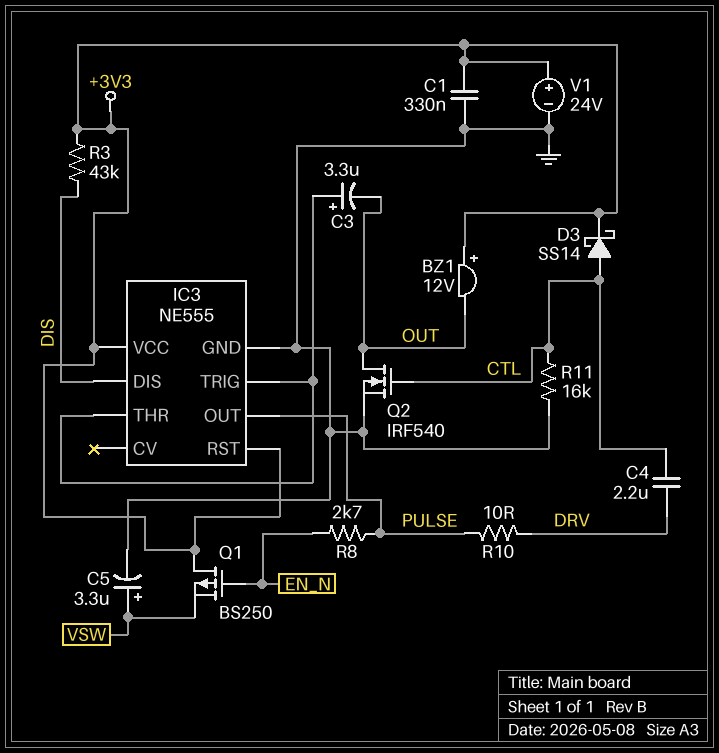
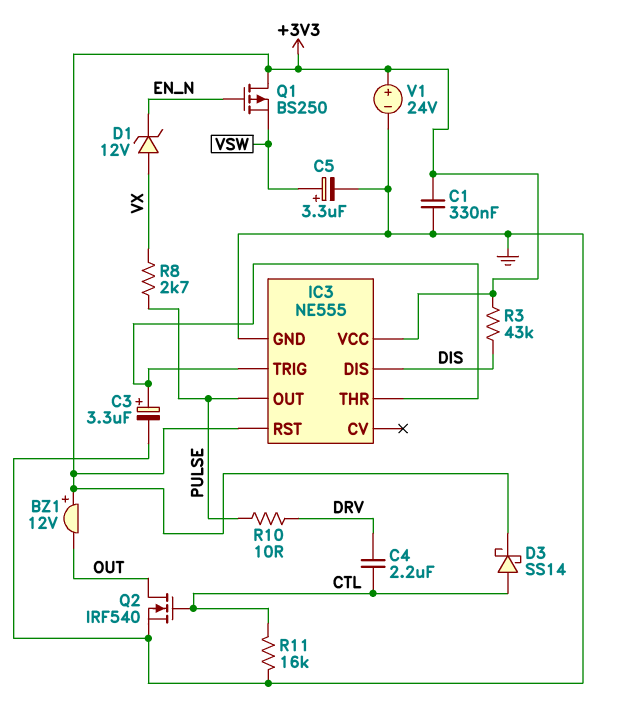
C3: 3.3uF (plus IC3/THR, minus OUT) -> 3.3uF (plus IC3/THR, minus GND)
D1: none -> zener 12V (A VX, K EN_N)
R8: 2.7k (EN_N, PULSE) -> 2.7k (PULSE, VX)

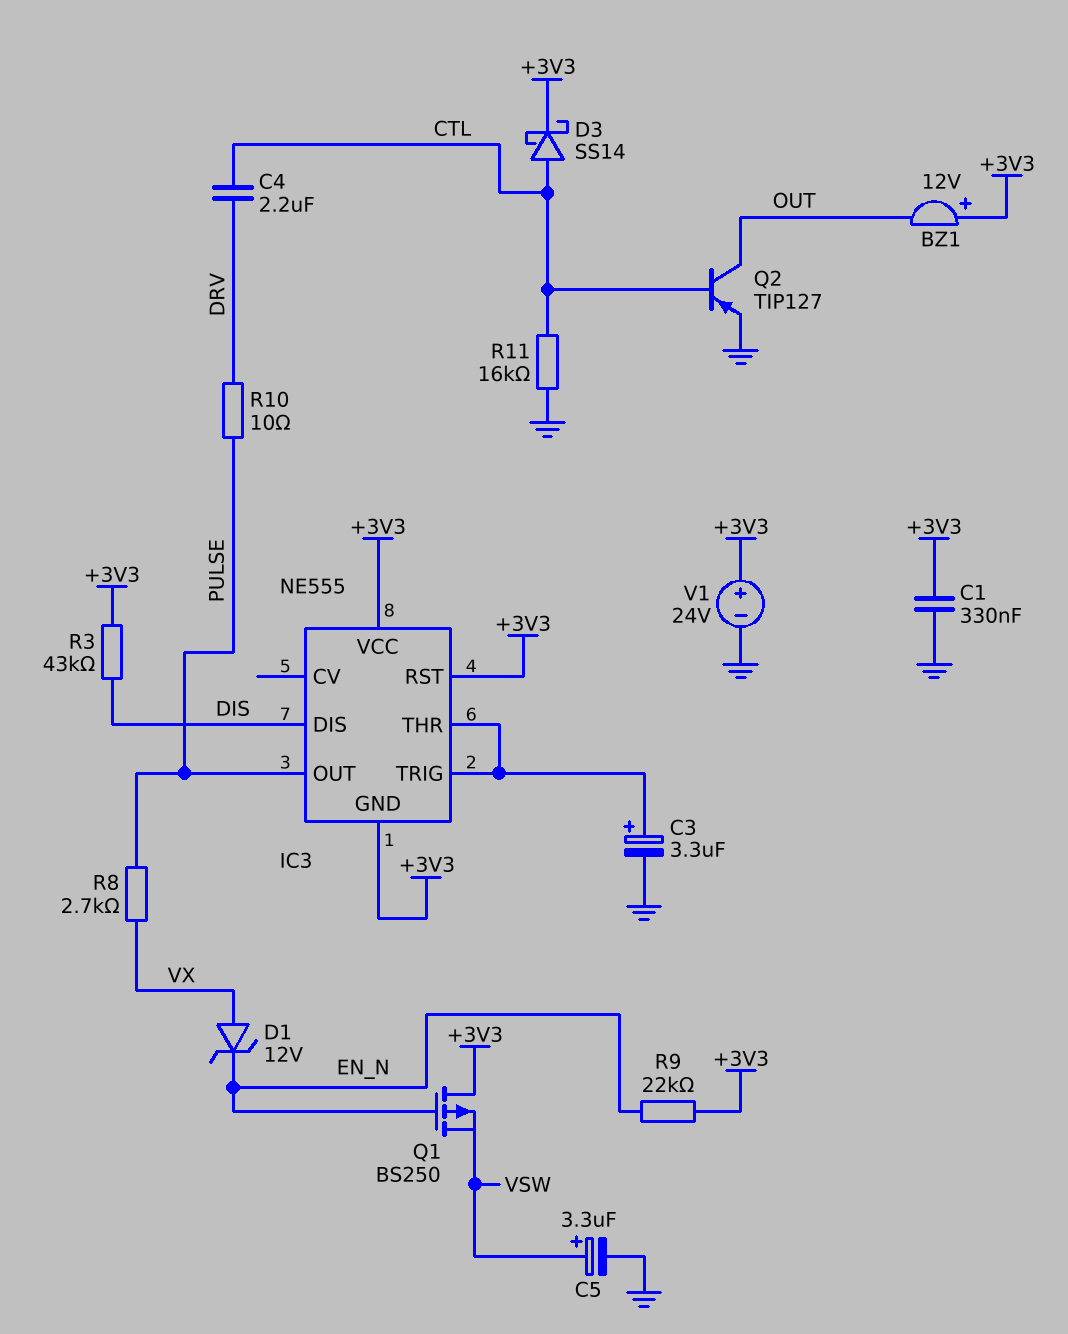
IC3 pin GND: GND -> +3V3
Q2: NMOS IRF540 (G CTL, D OUT, S GND) -> PNP TIP127 (B CTL, C OUT, E GND)
R9: none -> 22k (+3V3, EN_N)

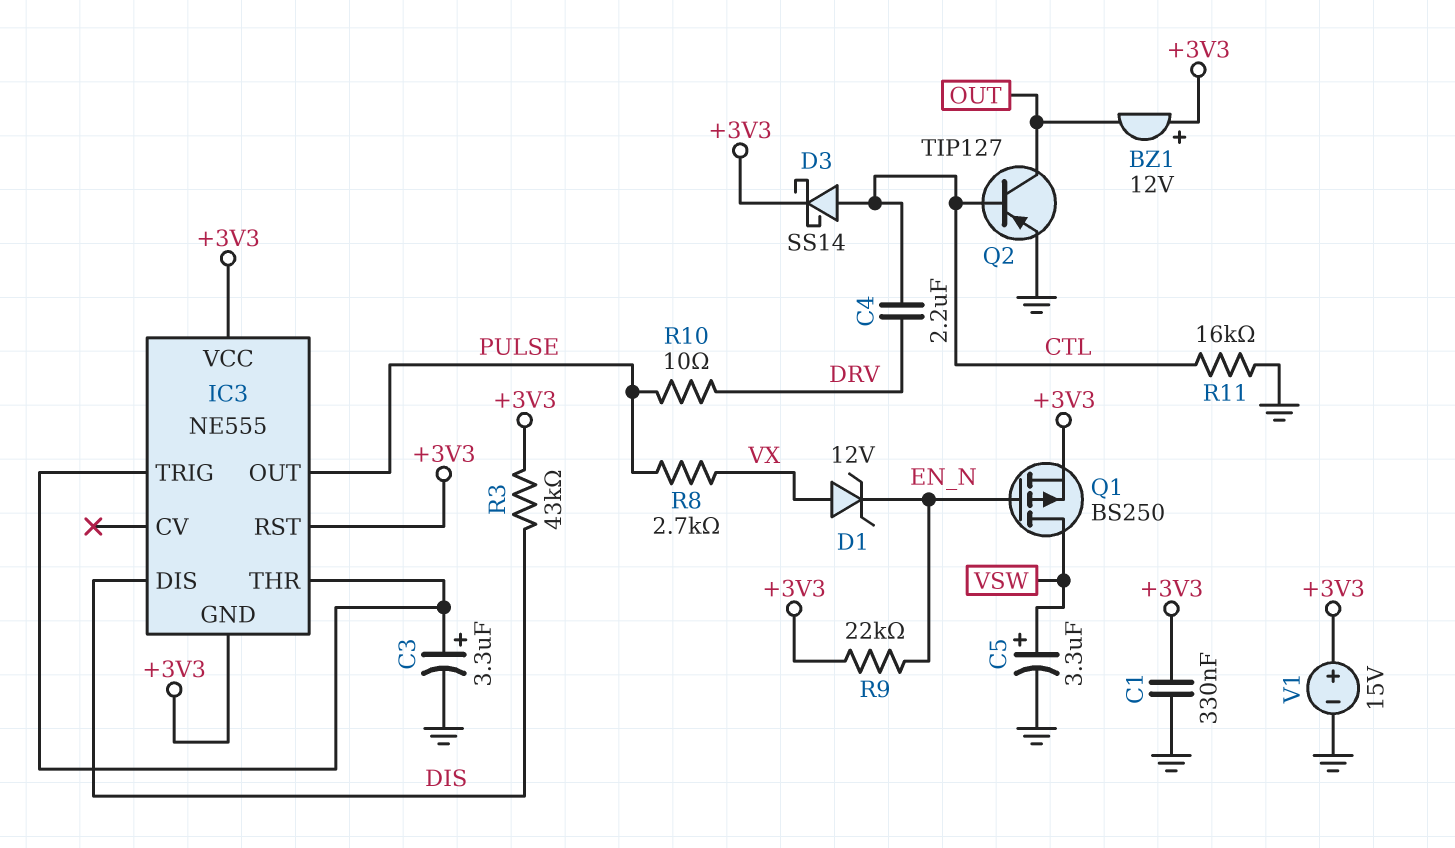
Q1: PMOS BS250 (G EN_N, D +3V3, S VSW) -> PMOS BS250 (G EN_N, D VSW, S +3V3)
V1: 24V (plus +3V3, minus GND) -> 15V (plus +3V3, minus GND)

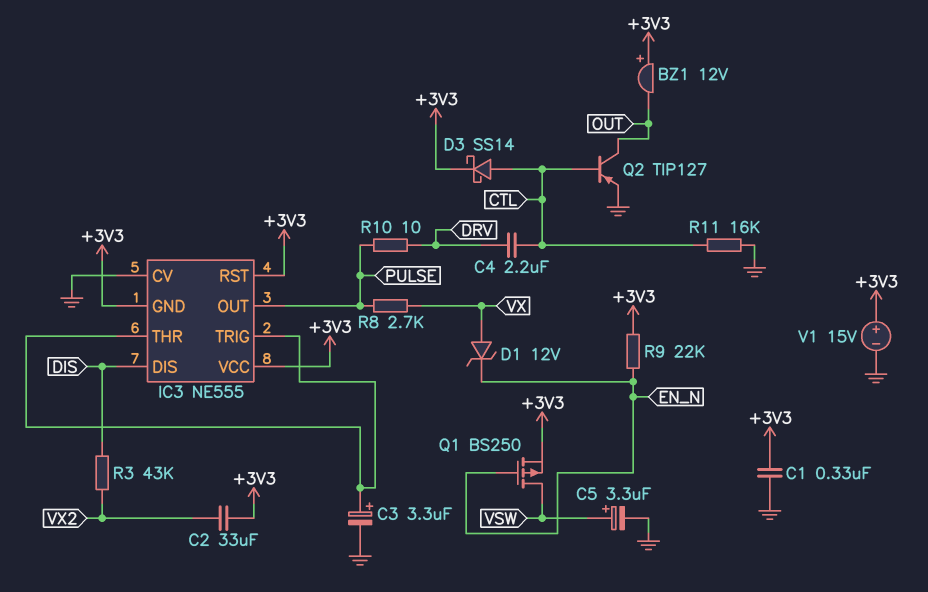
C2: none -> 33uF (+3V3, VX2)
IC3 pin CV: none -> GND
R3: 43k (+3V3, DIS) -> 43k (DIS, VX2)

